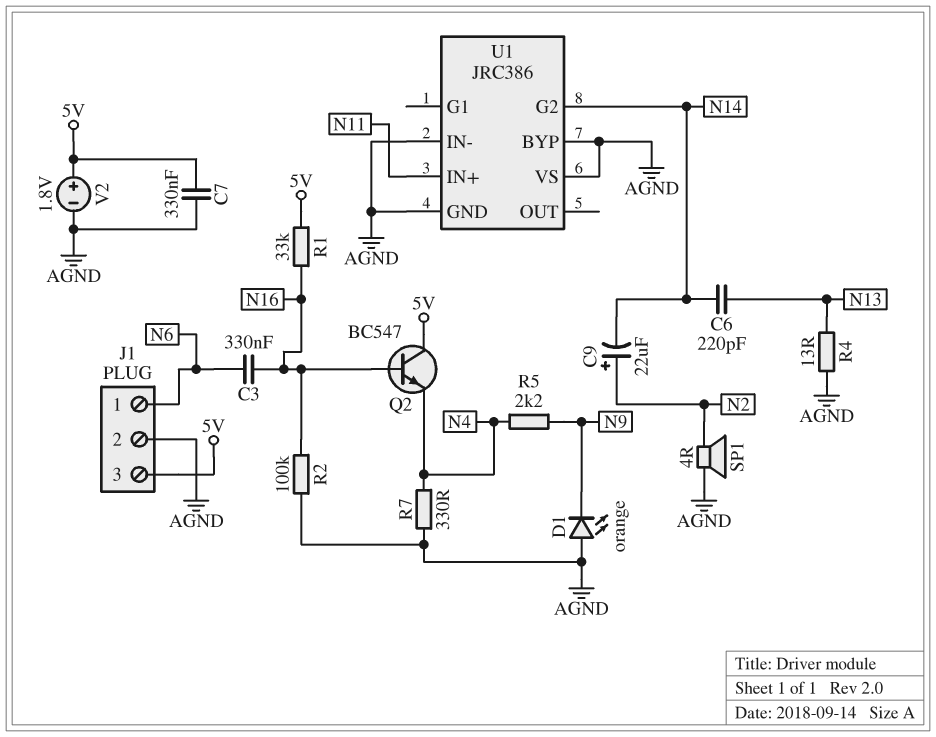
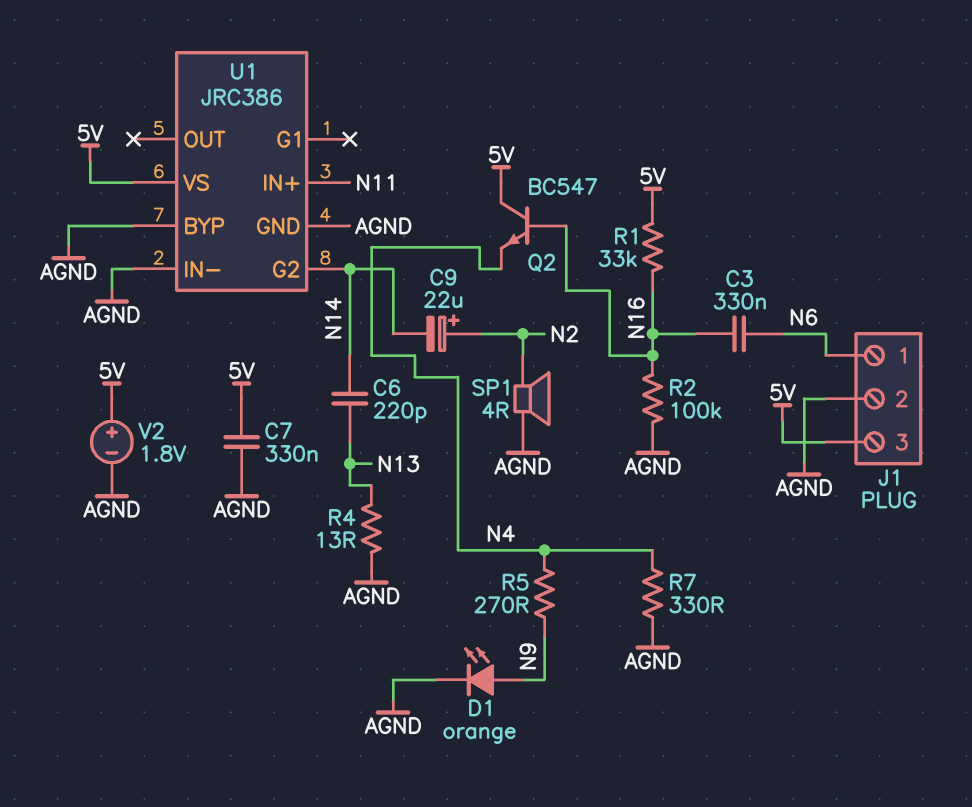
D1: LED orange (A AGND, K N9) -> LED orange (A N9, K AGND)
R5: 2.2k (N4, N9) -> 270 (N4, N9)
U1 pin VS: AGND -> 5V

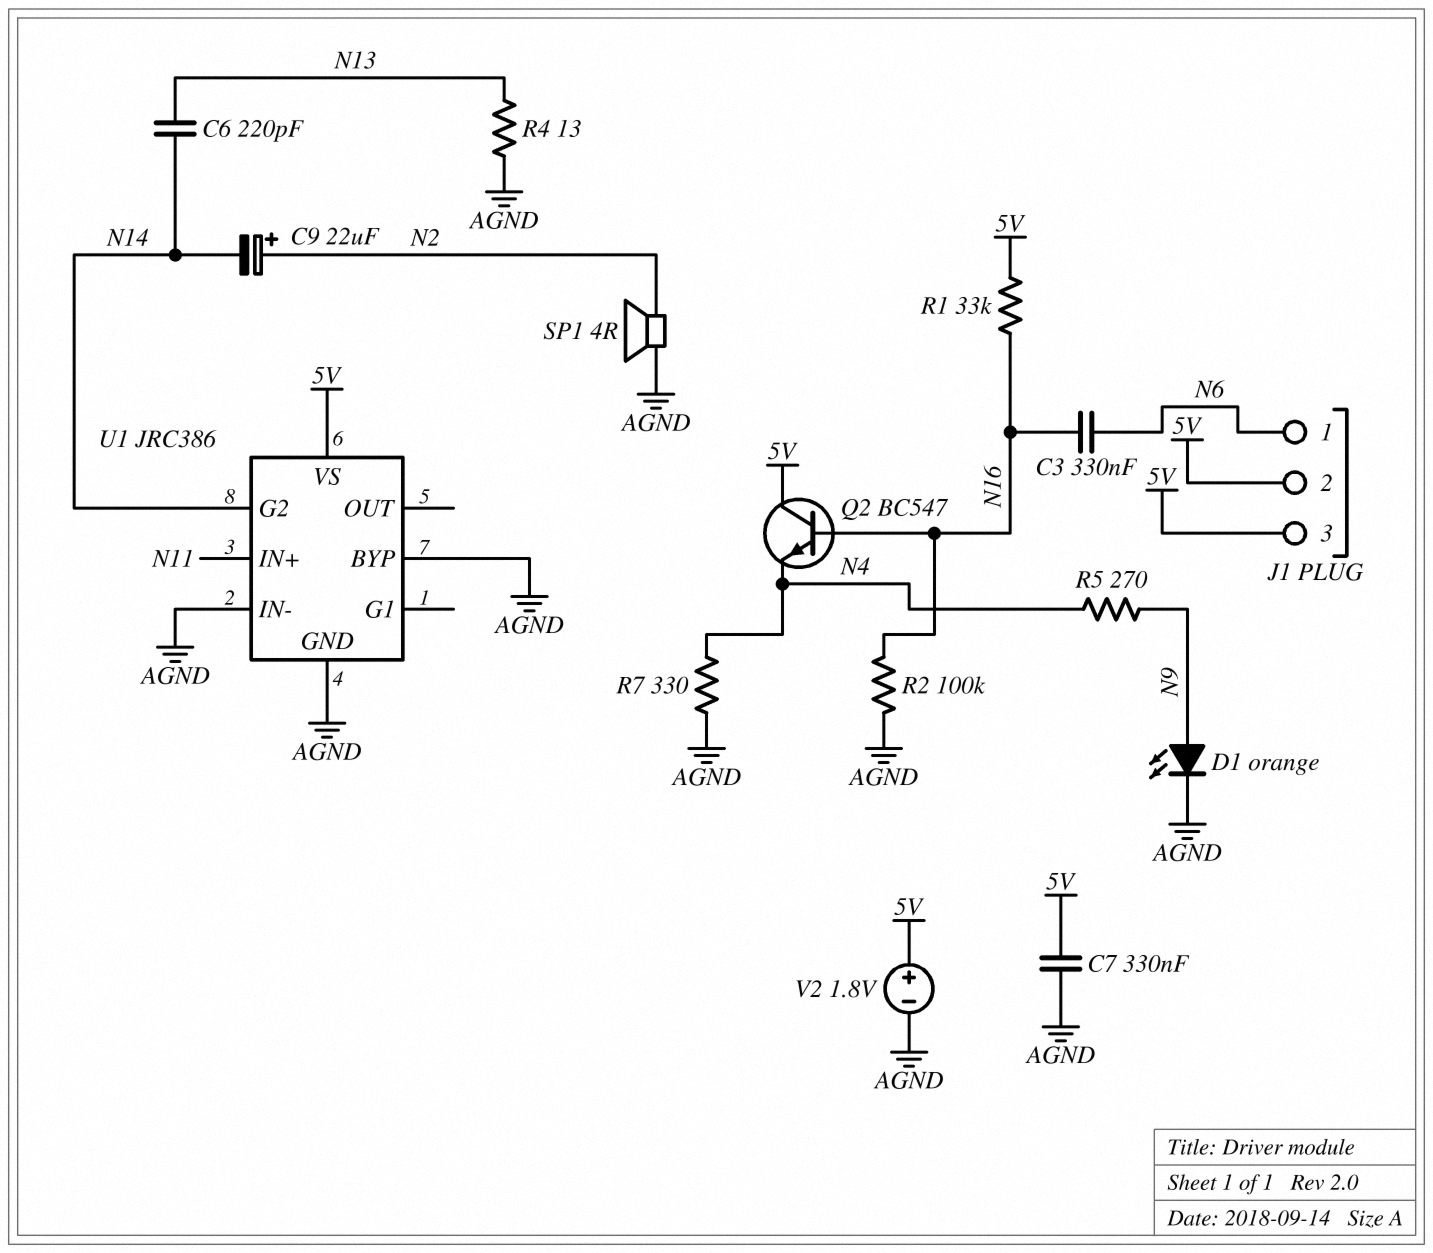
J1 pin 2: AGND -> 5V

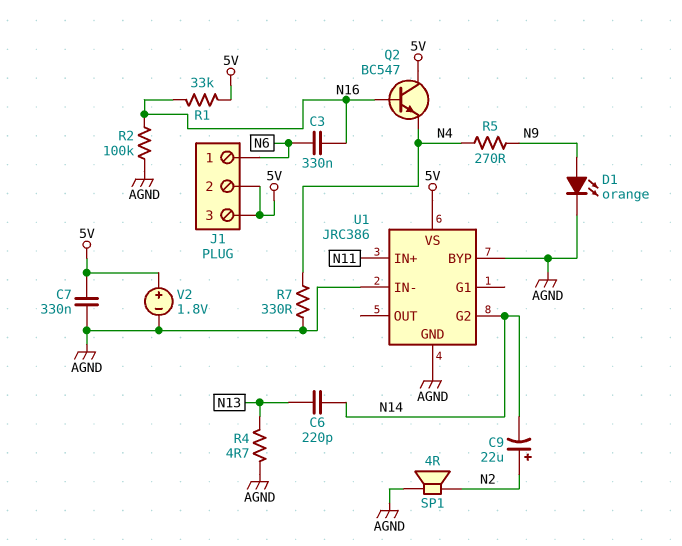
R4: 13 (AGND, N13) -> 4.7 (AGND, N13)

